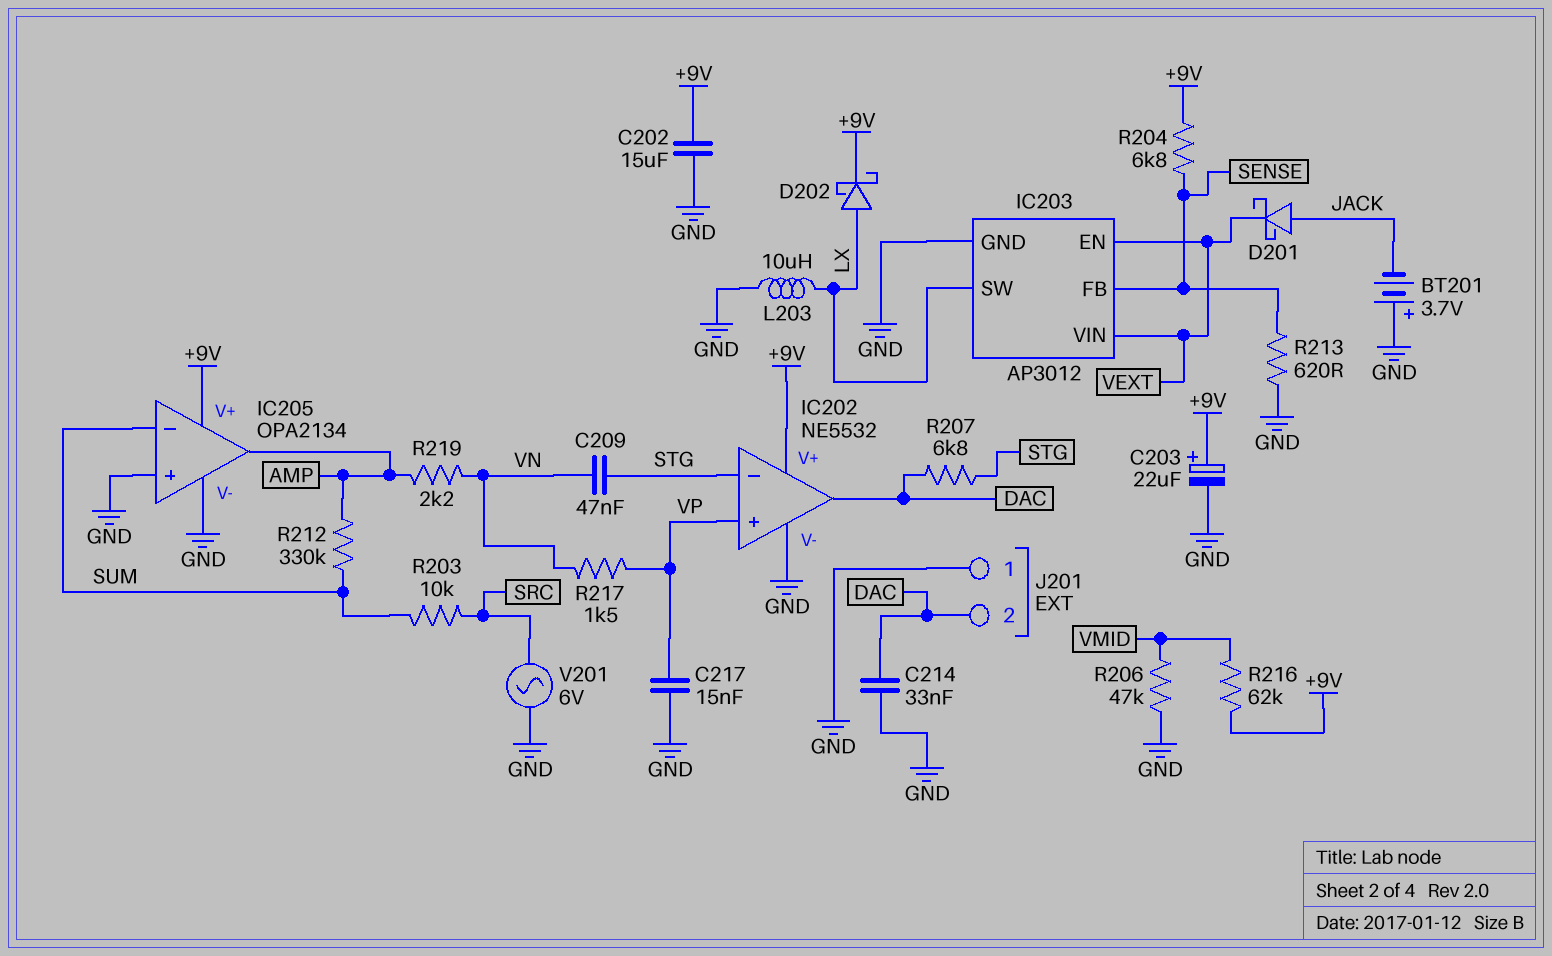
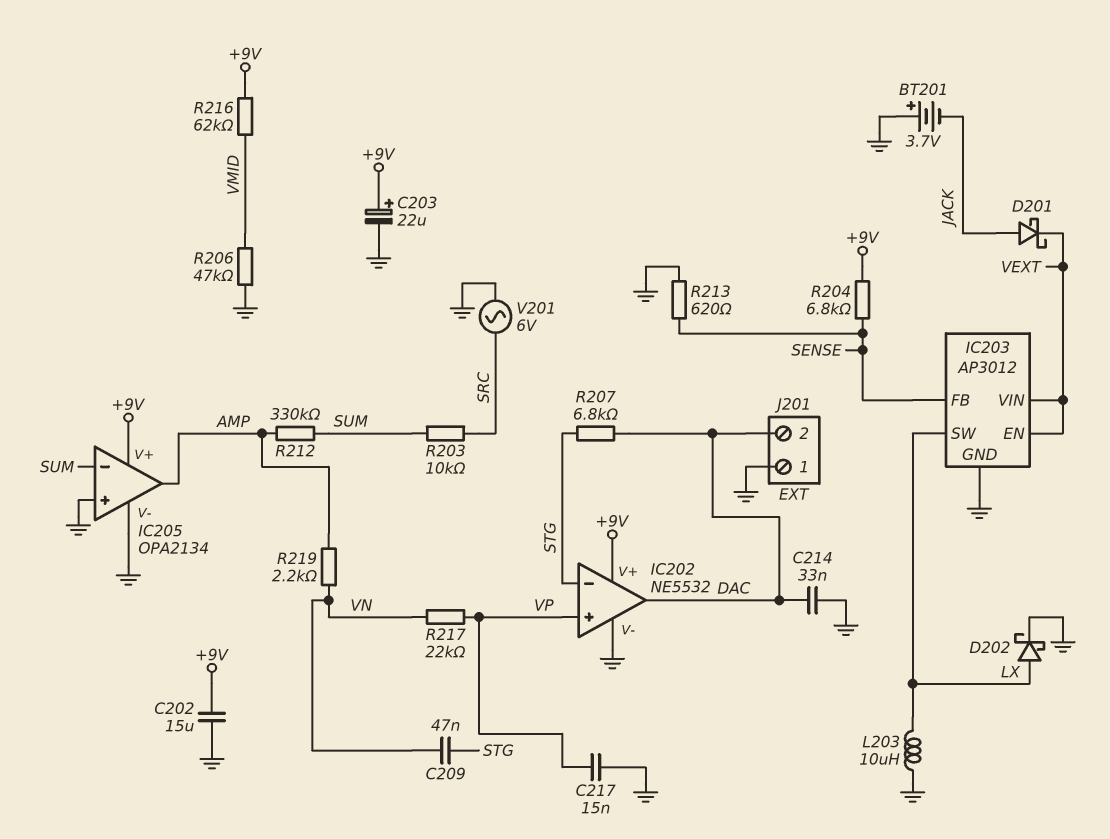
D202: schottky (A LX, K +9V) -> schottky (A LX, K GND)
R217: 1.5k (VN, VP) -> 22k (VN, VP)

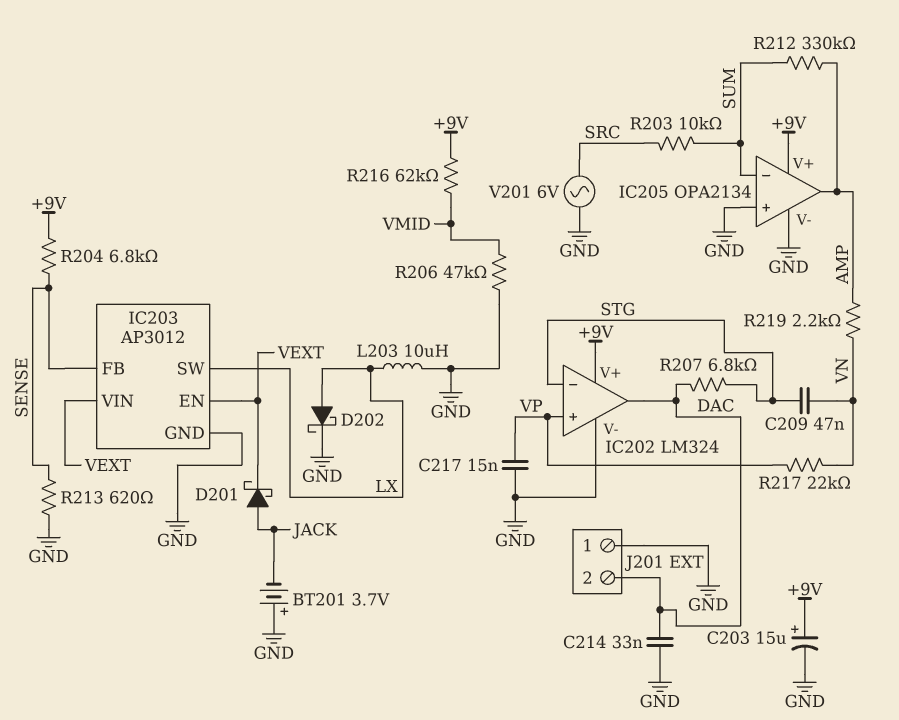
C202: 15uF (+9V, GND) -> none
C203: 22uF (plus +9V, minus GND) -> 15uF (plus +9V, minus GND)
IC202: NE5532 -> LM324

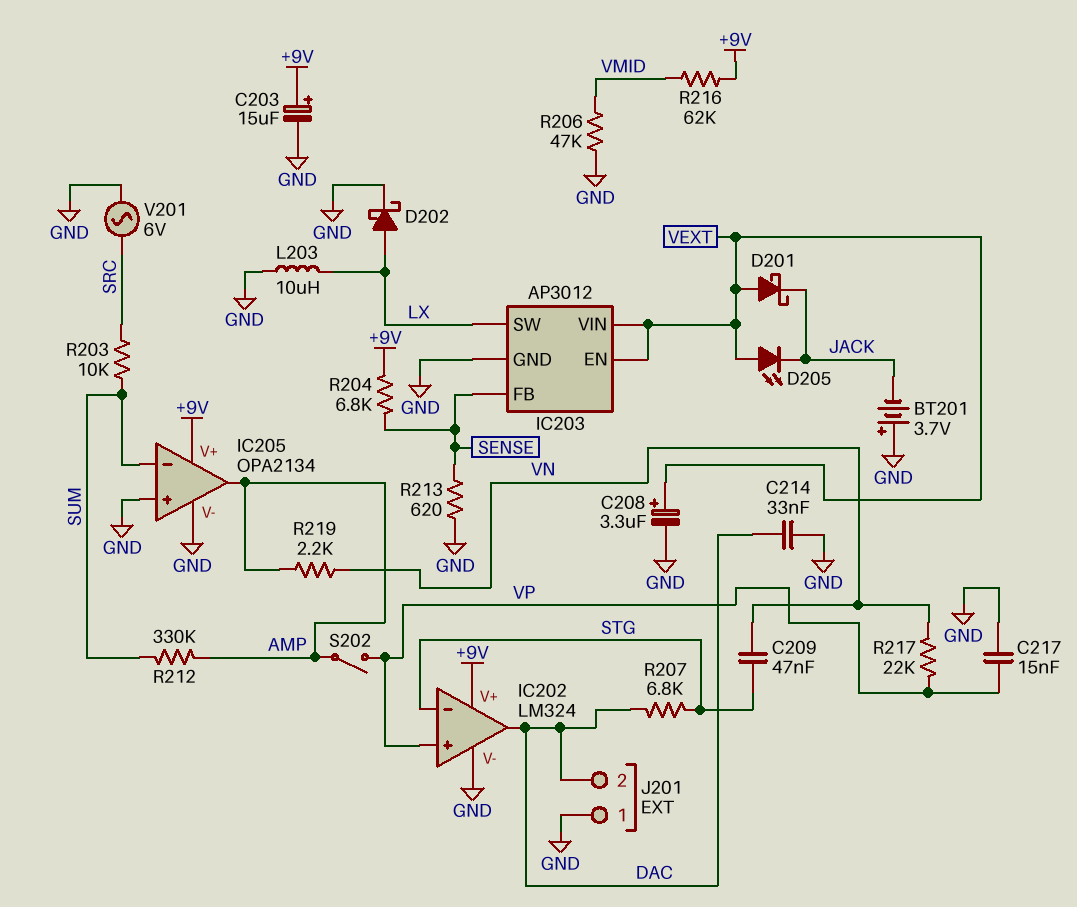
C208: none -> 3.3uF (plus VEXT, minus GND)
D201: schottky (A JACK, K VEXT) -> schottky (A VEXT, K JACK)
D205: none -> LED (A VEXT, K JACK)
S202: none -> switch (AMP, VP)

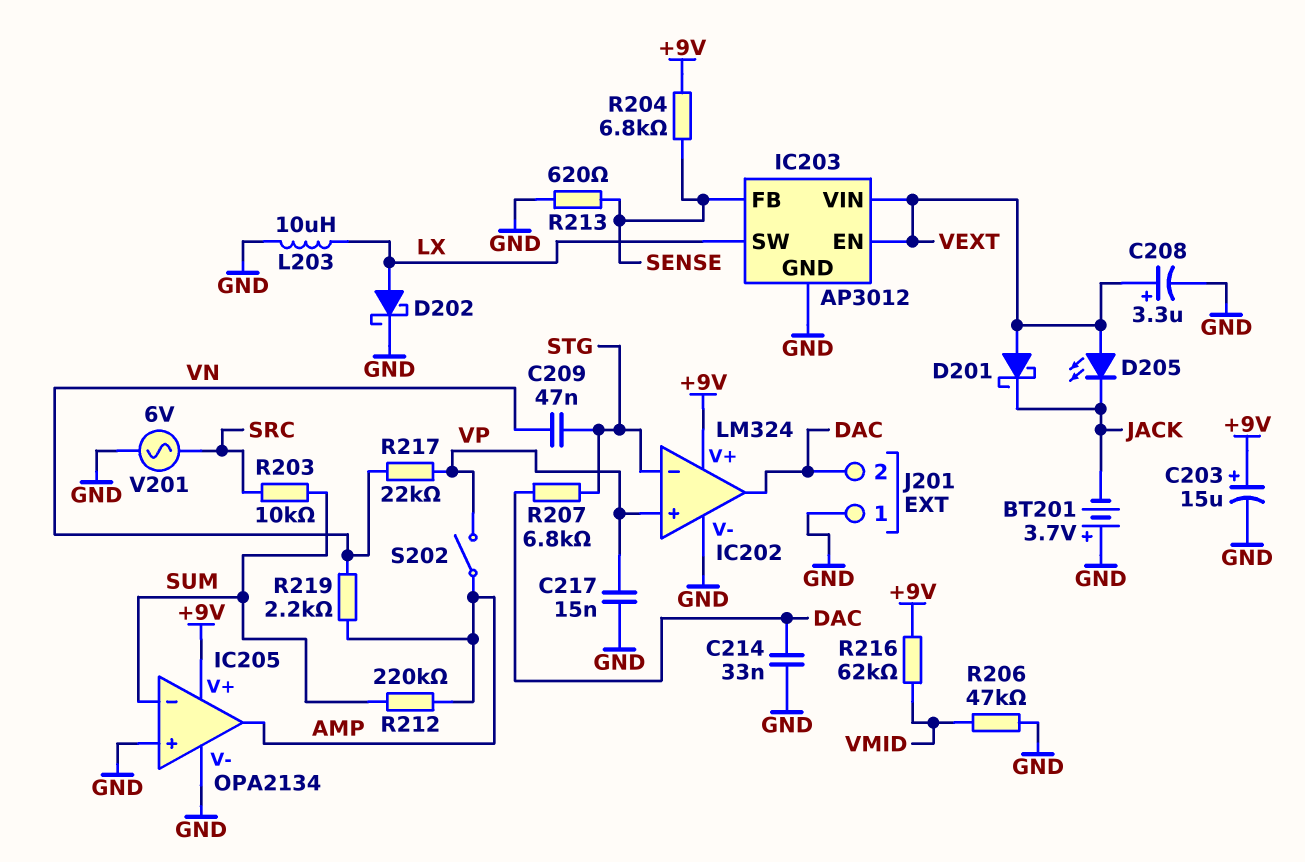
R212: 330k (AMP, SUM) -> 220k (AMP, SUM)

